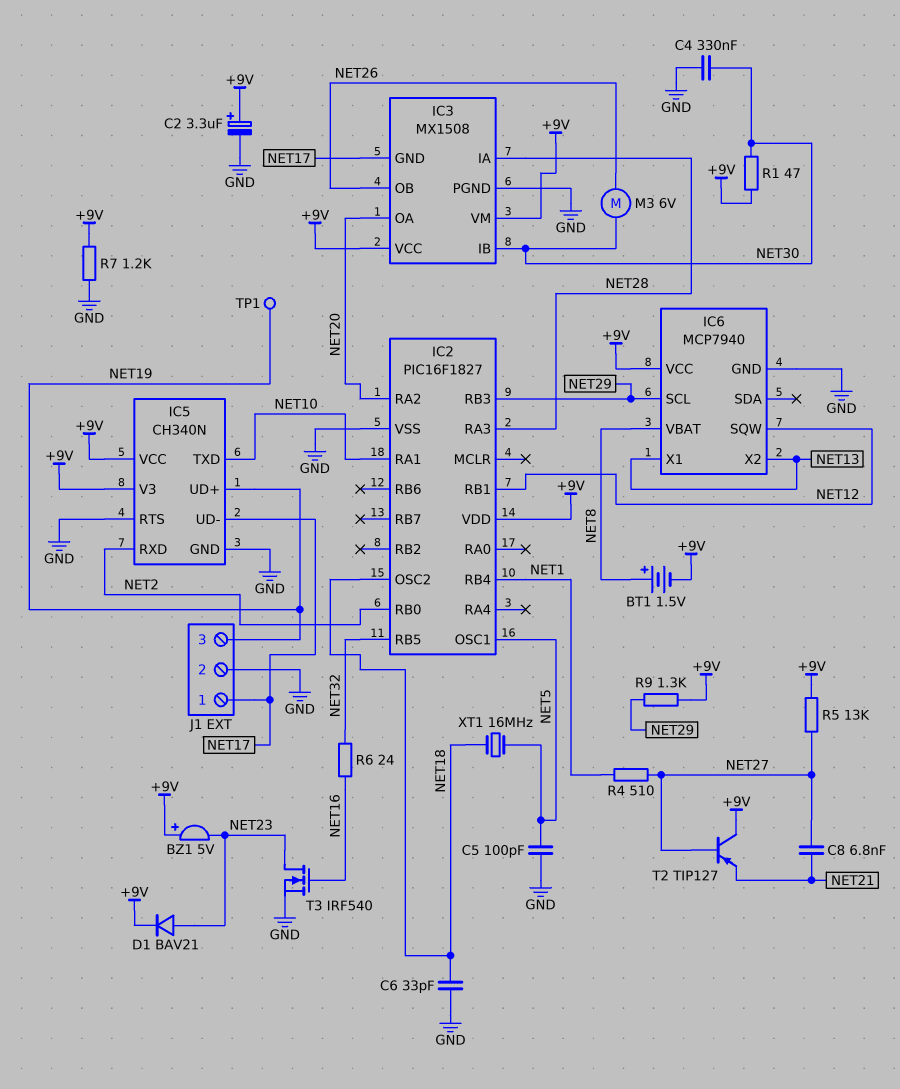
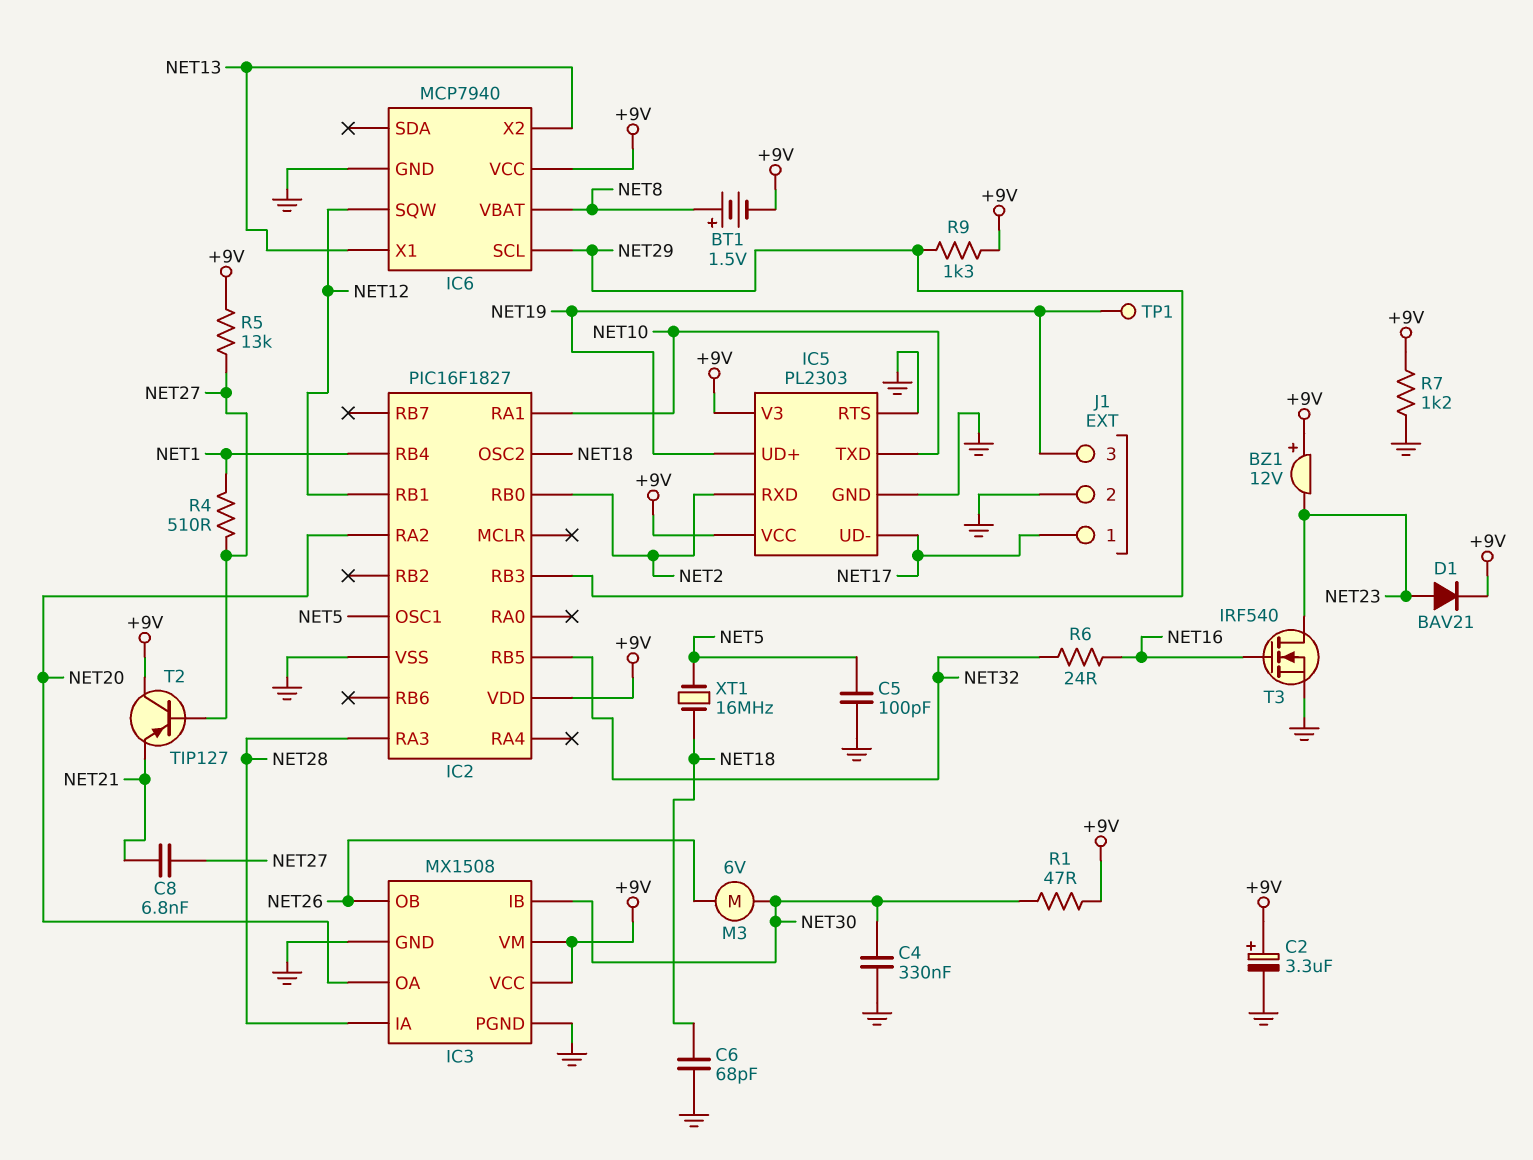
BZ1: buzzer 5V (plus +9V, minus NET23) -> buzzer 12V (plus +9V, minus NET23)
C6: 33pF (GND, NET18) -> 68pF (GND, NET18)
IC3 pin GND: NET17 -> GND
IC5: CH340N -> PL2303

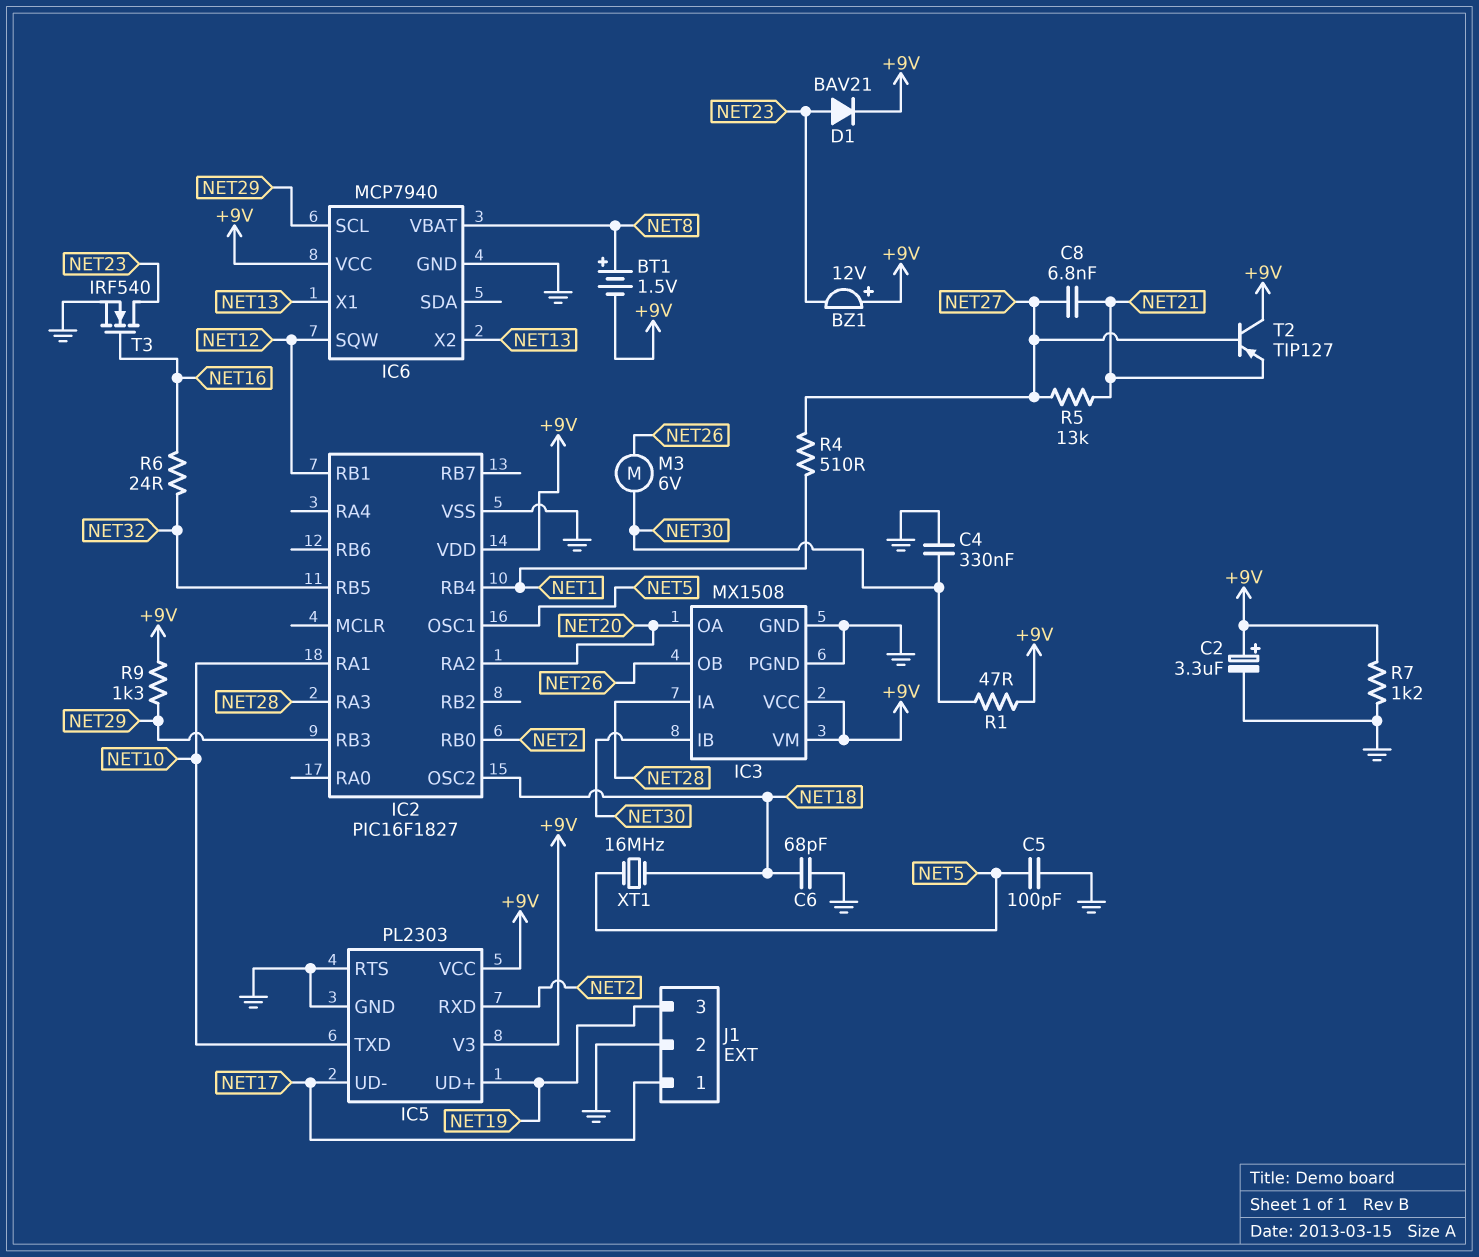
R5: 13k (+9V, NET27) -> 13k (NET21, NET27)
TP1: test point (NET19) -> none

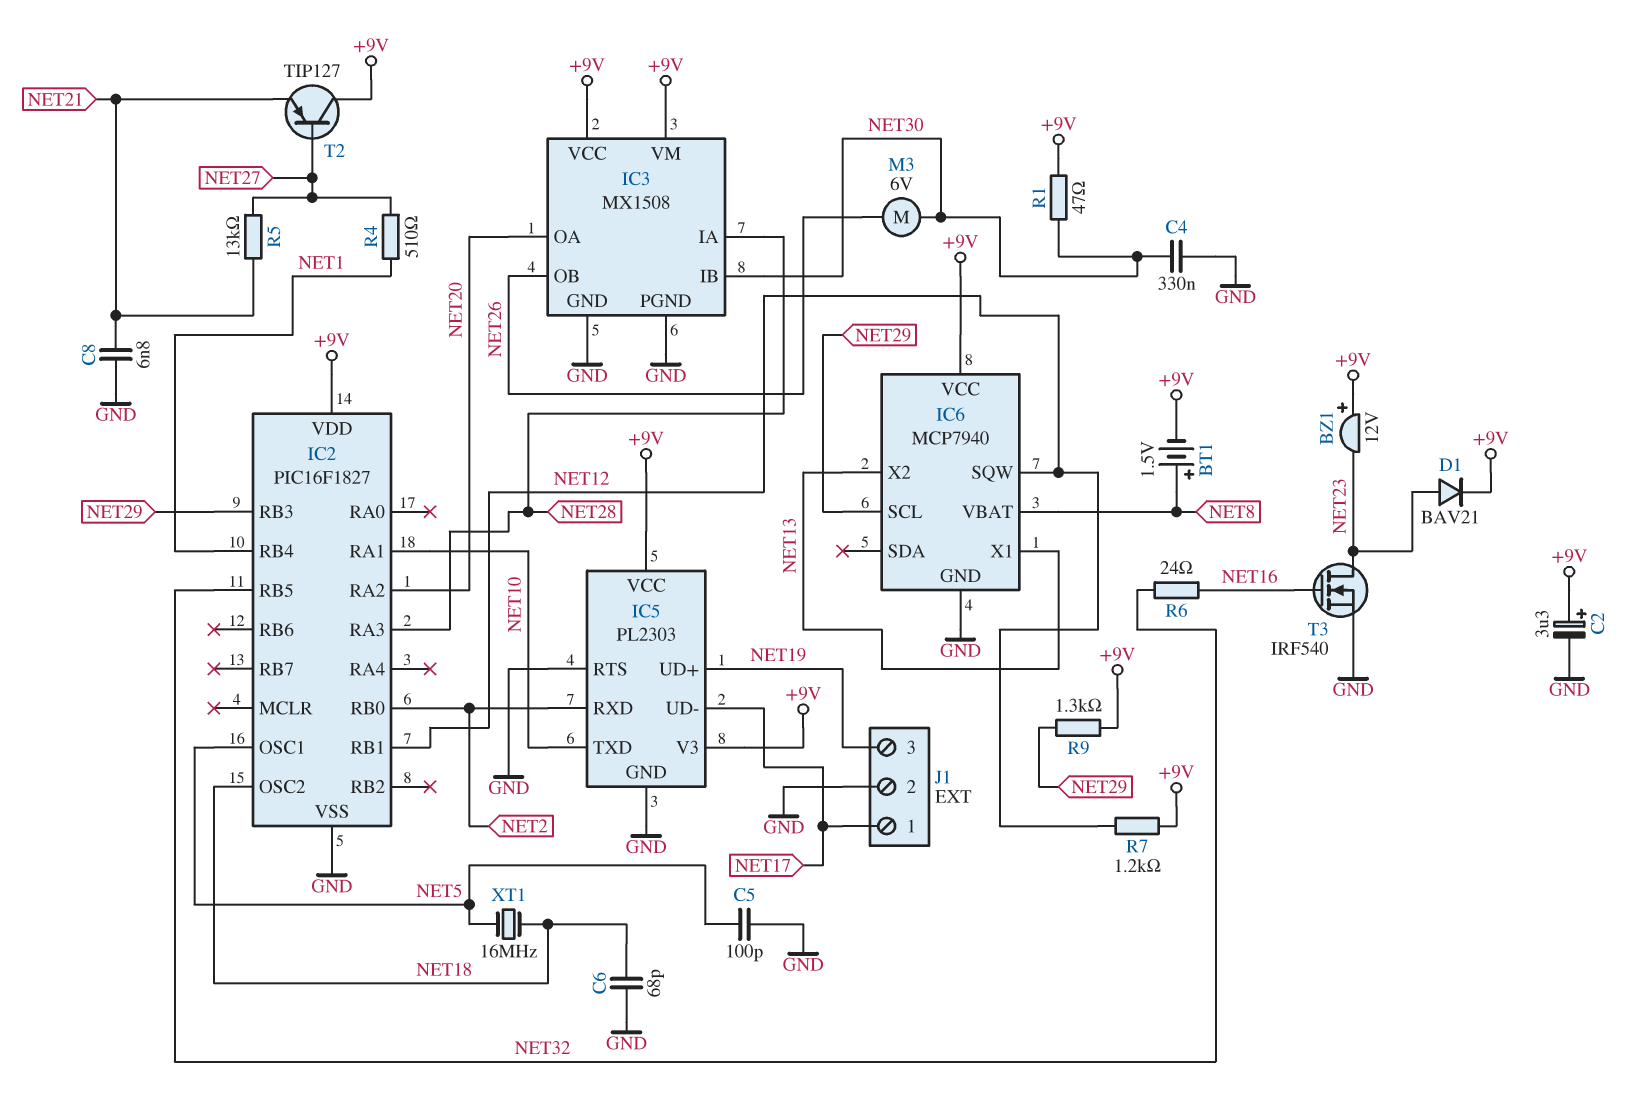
C8: 6.8nF (NET21, NET27) -> 6.8nF (GND, NET21)
R7: 1.2k (+9V, GND) -> 1.2k (+9V, NET12)

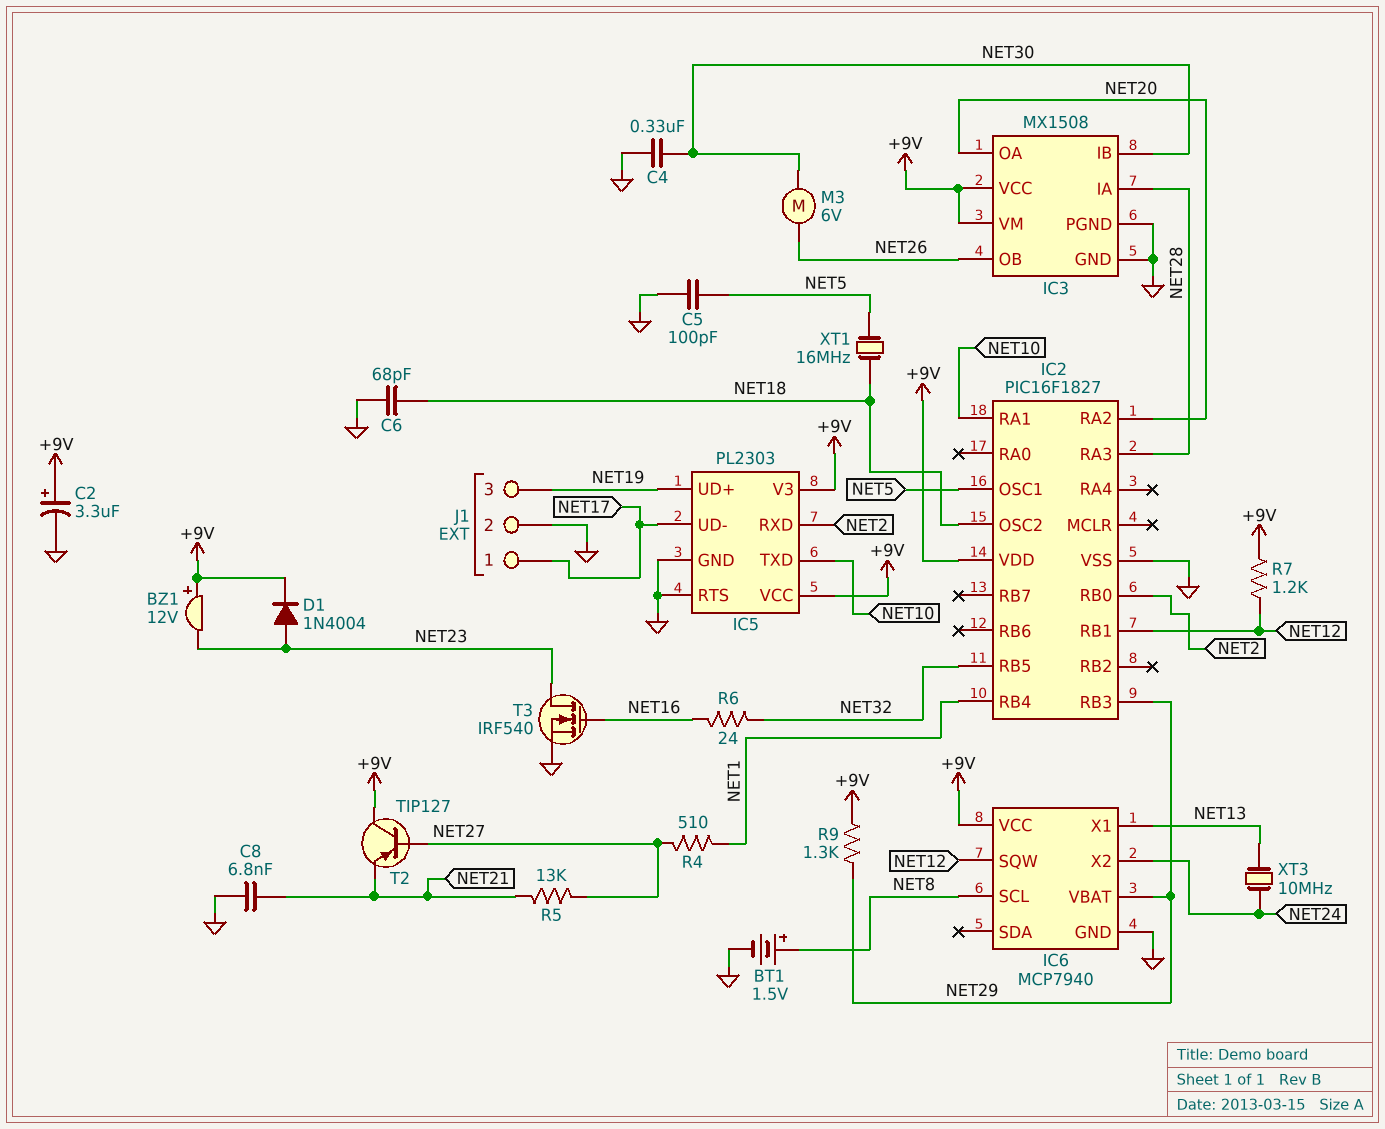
BT1: 1.5V (plus NET8, minus +9V) -> 1.5V (plus NET8, minus GND)
D1: diode BAV21 (A NET23, K +9V) -> diode 1N4004 (A NET23, K +9V)
IC6 pin SCL: NET29 -> NET8
IC6 pin VBAT: NET8 -> NET29
IC6 pin X2: NET13 -> NET24
R1: 47 (+9V, NET30) -> none
XT3: none -> 10MHz (NET13, NET24)

